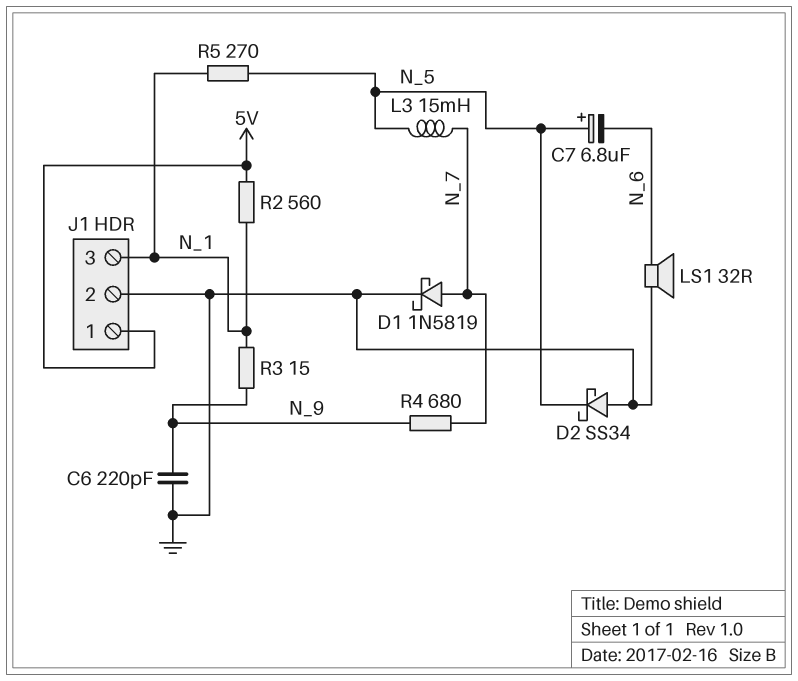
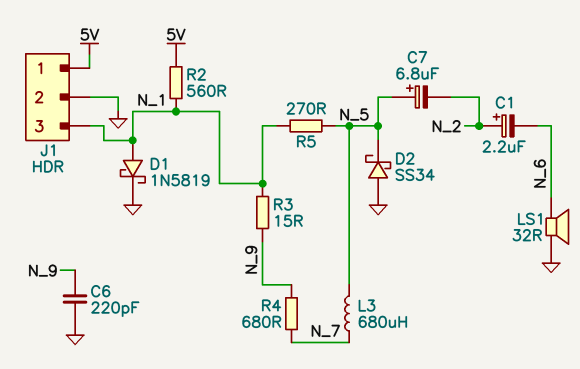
C1: none -> 2.2uF (plus N_2, minus N_6)
C7: 6.8uF (plus N_5, minus N_6) -> 6.8uF (plus N_5, minus N_2)
D1: schottky 1N5819 (A N_7, K GND) -> schottky 1N5819 (A N_1, K GND)
L3: 15mH (N_5, N_7) -> 680uH (N_5, N_7)

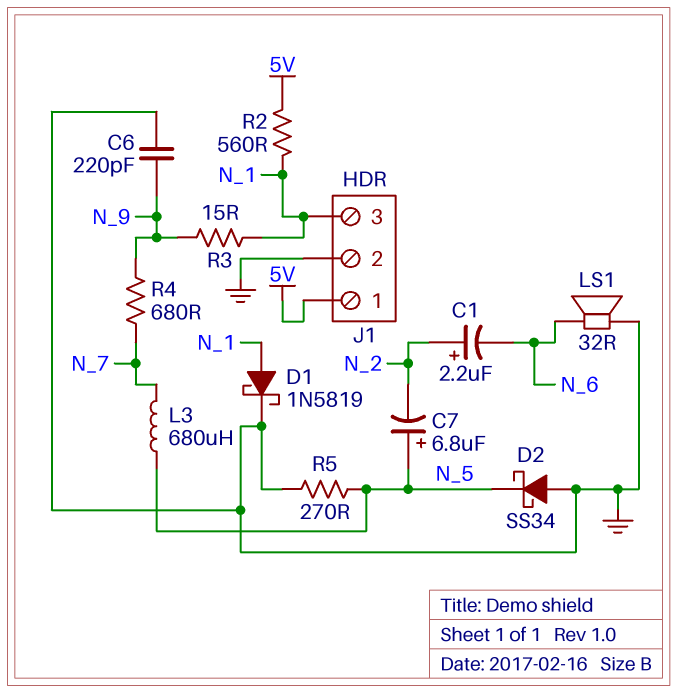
R5: 270 (N_1, N_5) -> 270 (GND, N_5)

